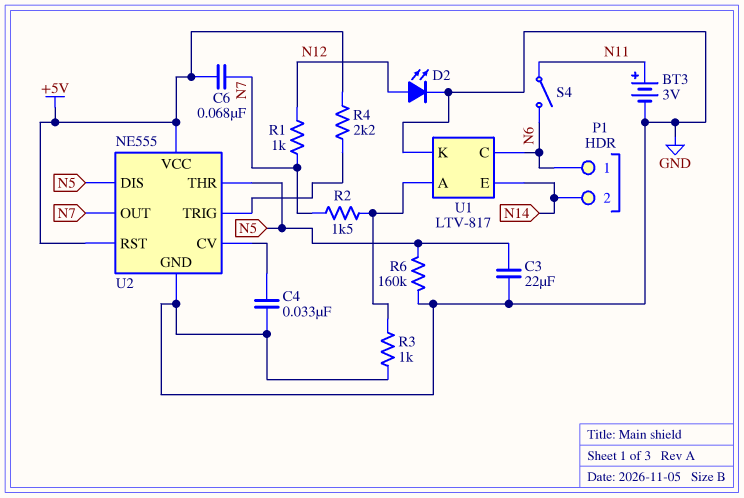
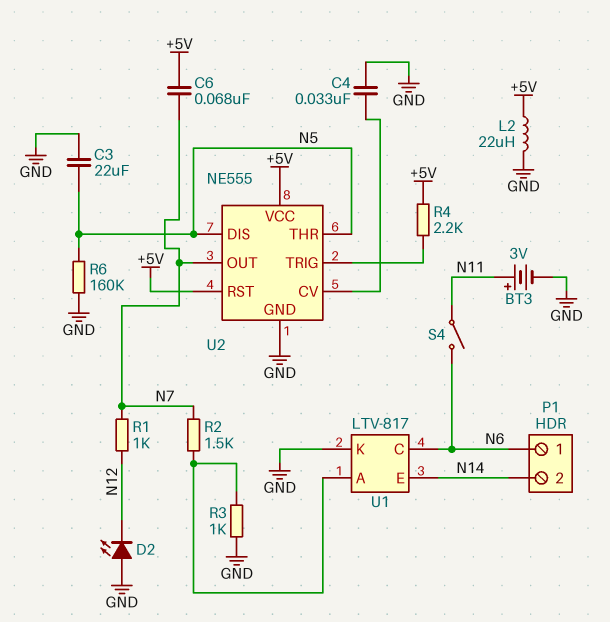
D2: LED (A N12, K GND) -> LED (A GND, K N12)
L2: none -> 22uH (+5V, GND)

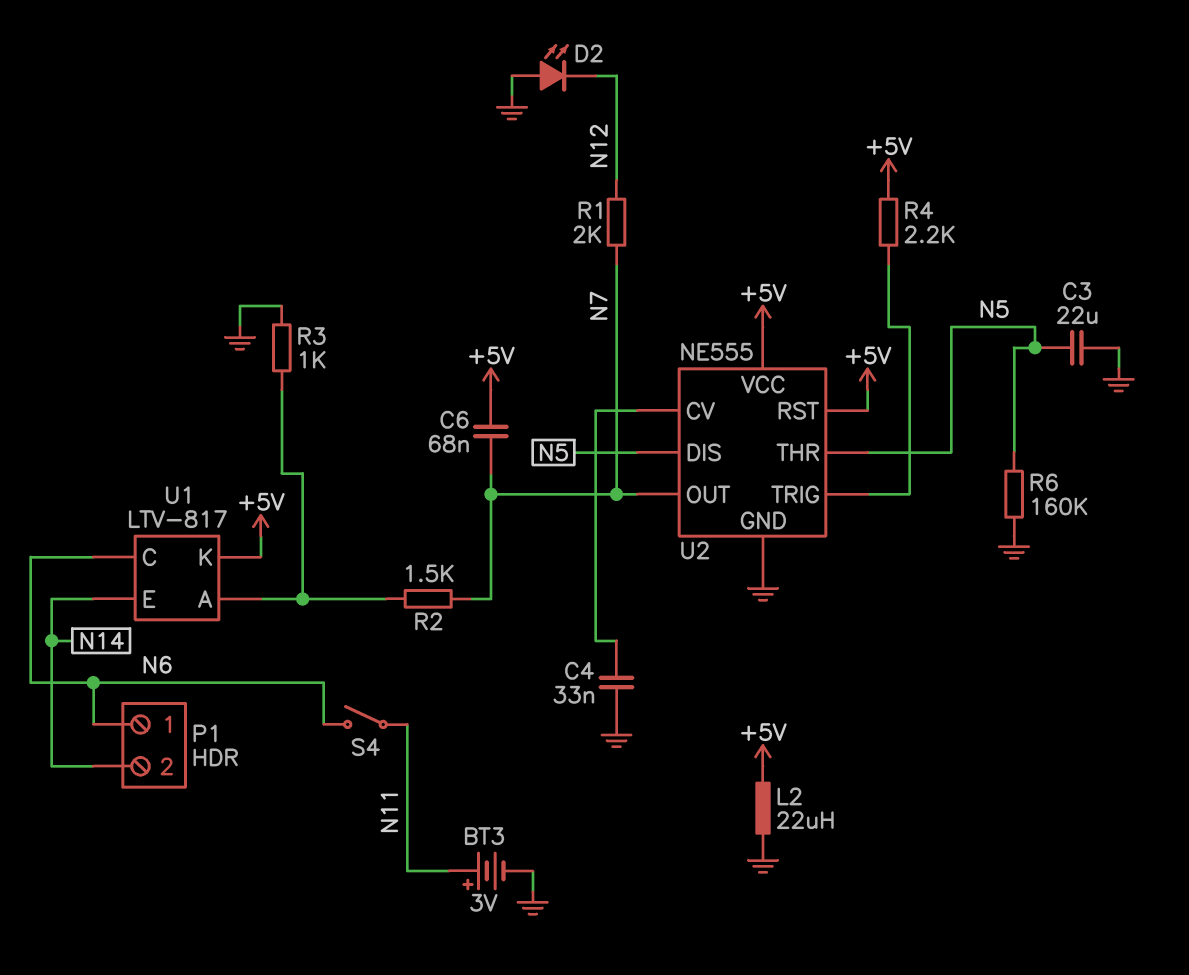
R1: 1k (N7, N12) -> 2k (N7, N12)
U1 pin K: GND -> +5V

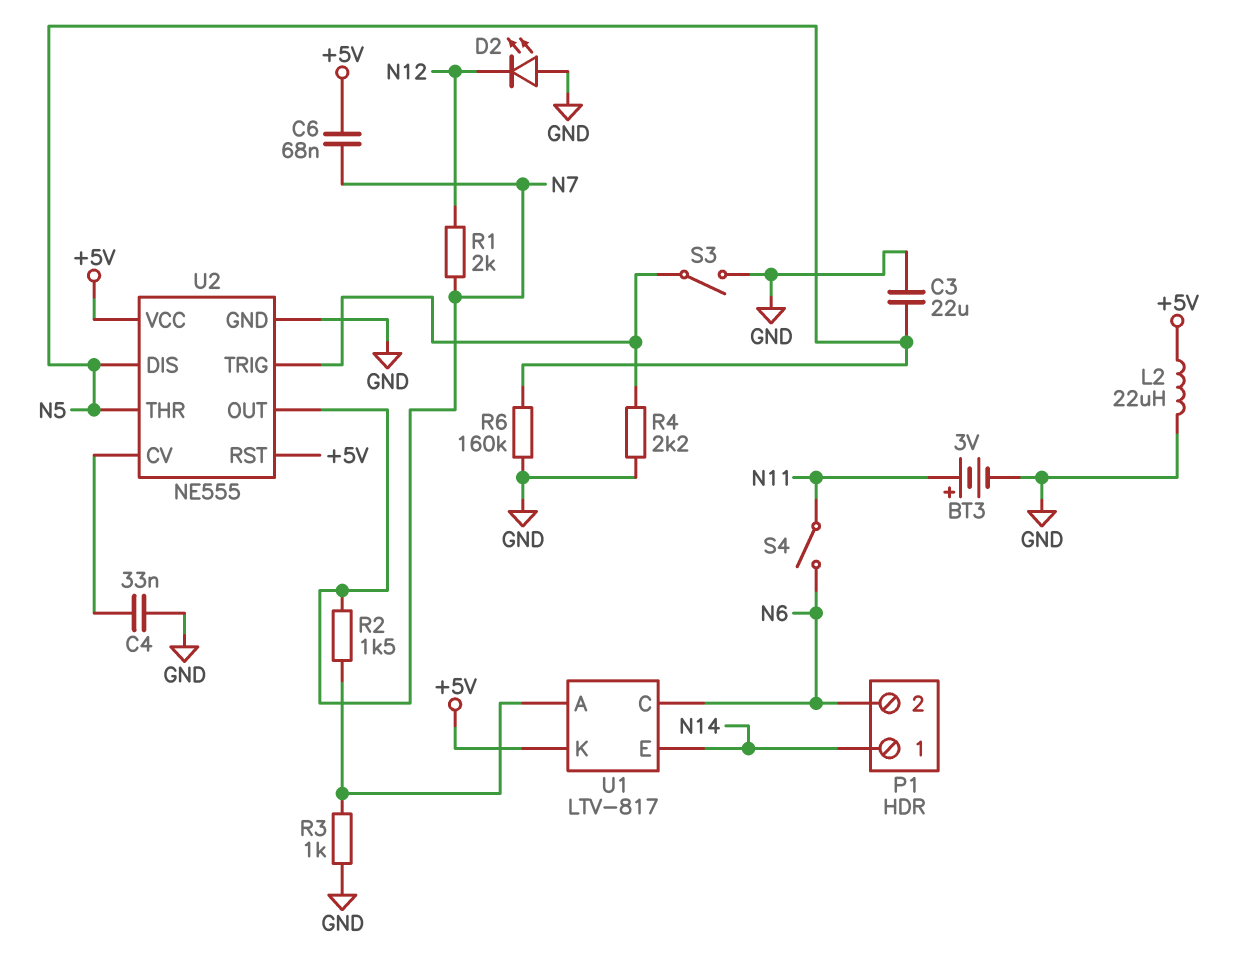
P1 pin 1: N6 -> N14
P1 pin 2: N14 -> N6
R4: 2.2k (+5V, U2/TRIG) -> 2.2k (GND, U2/TRIG)
S3: none -> switch (GND, U2/TRIG)

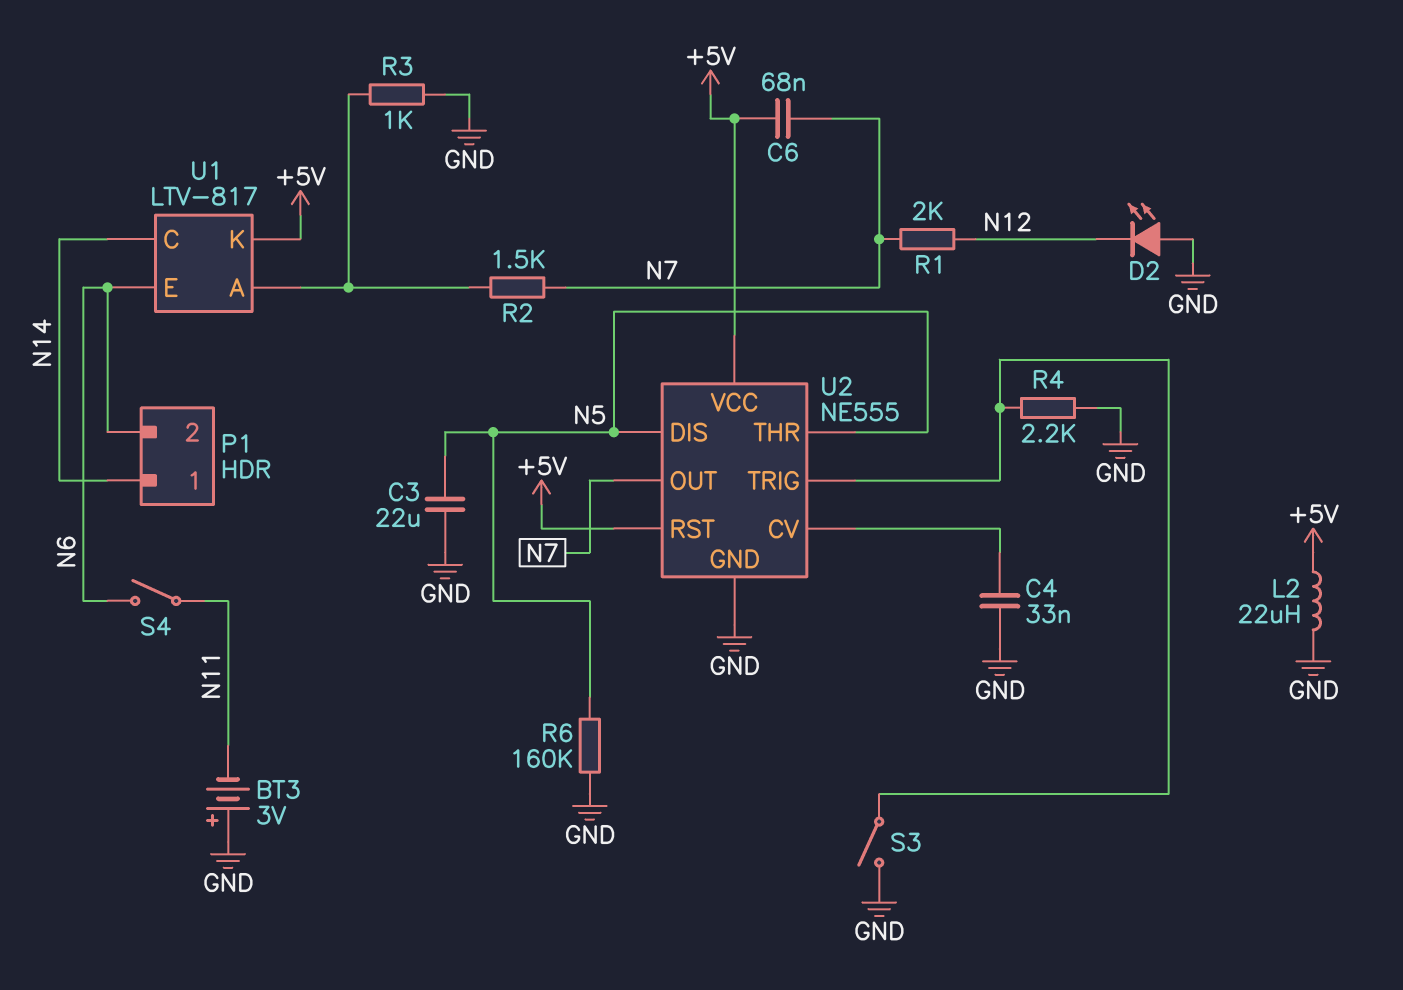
BT3: 3V (plus N11, minus GND) -> 3V (plus GND, minus N11)
U1 pin C: N6 -> N14
U1 pin E: N14 -> N6

